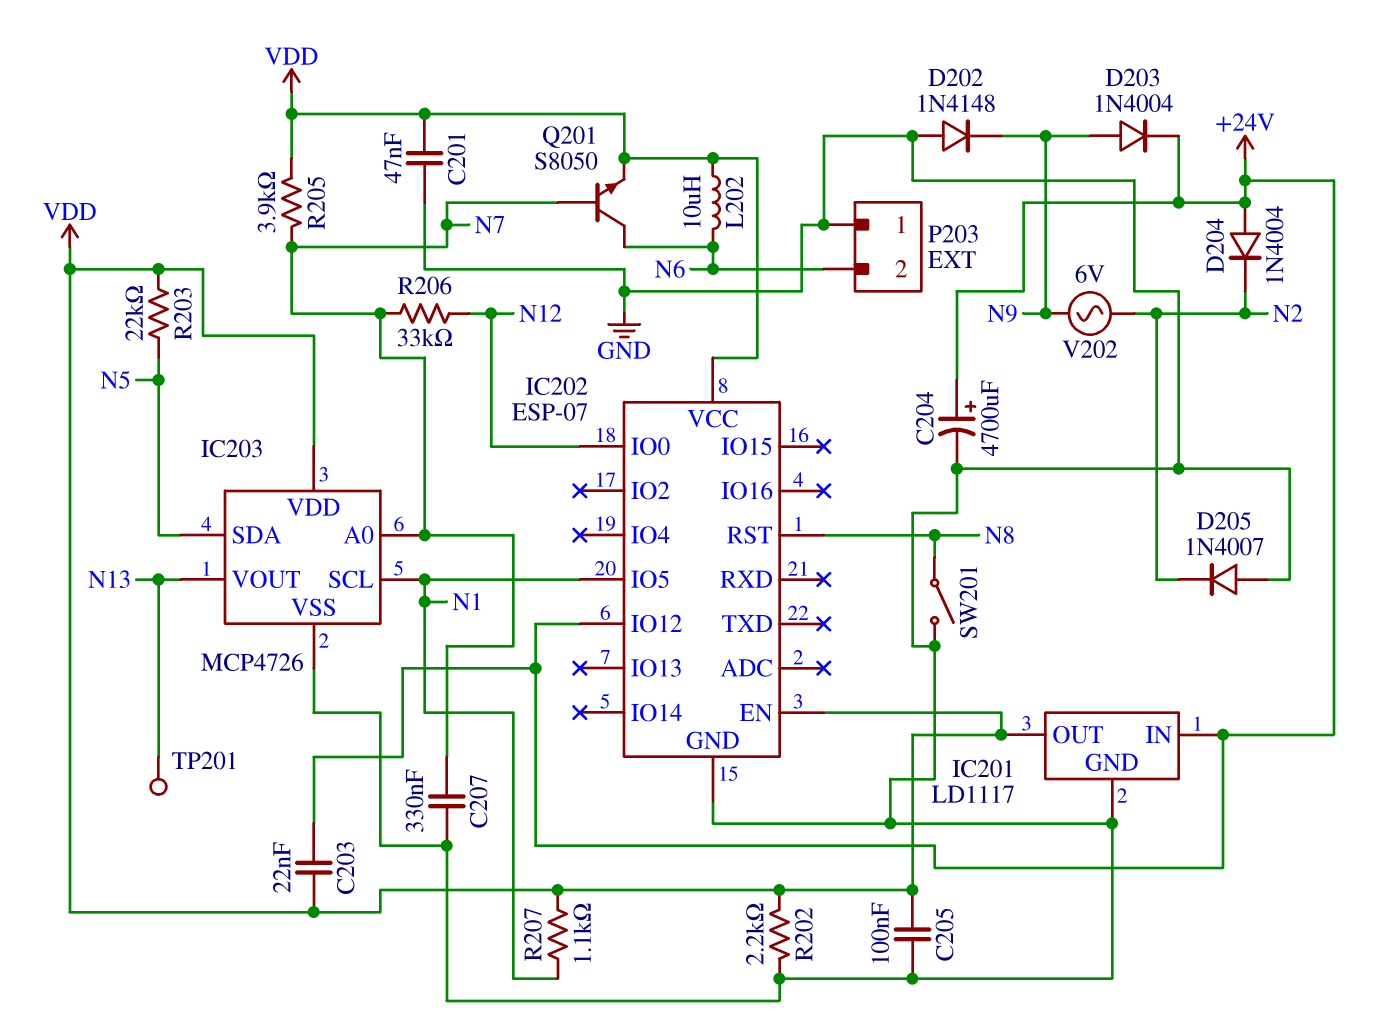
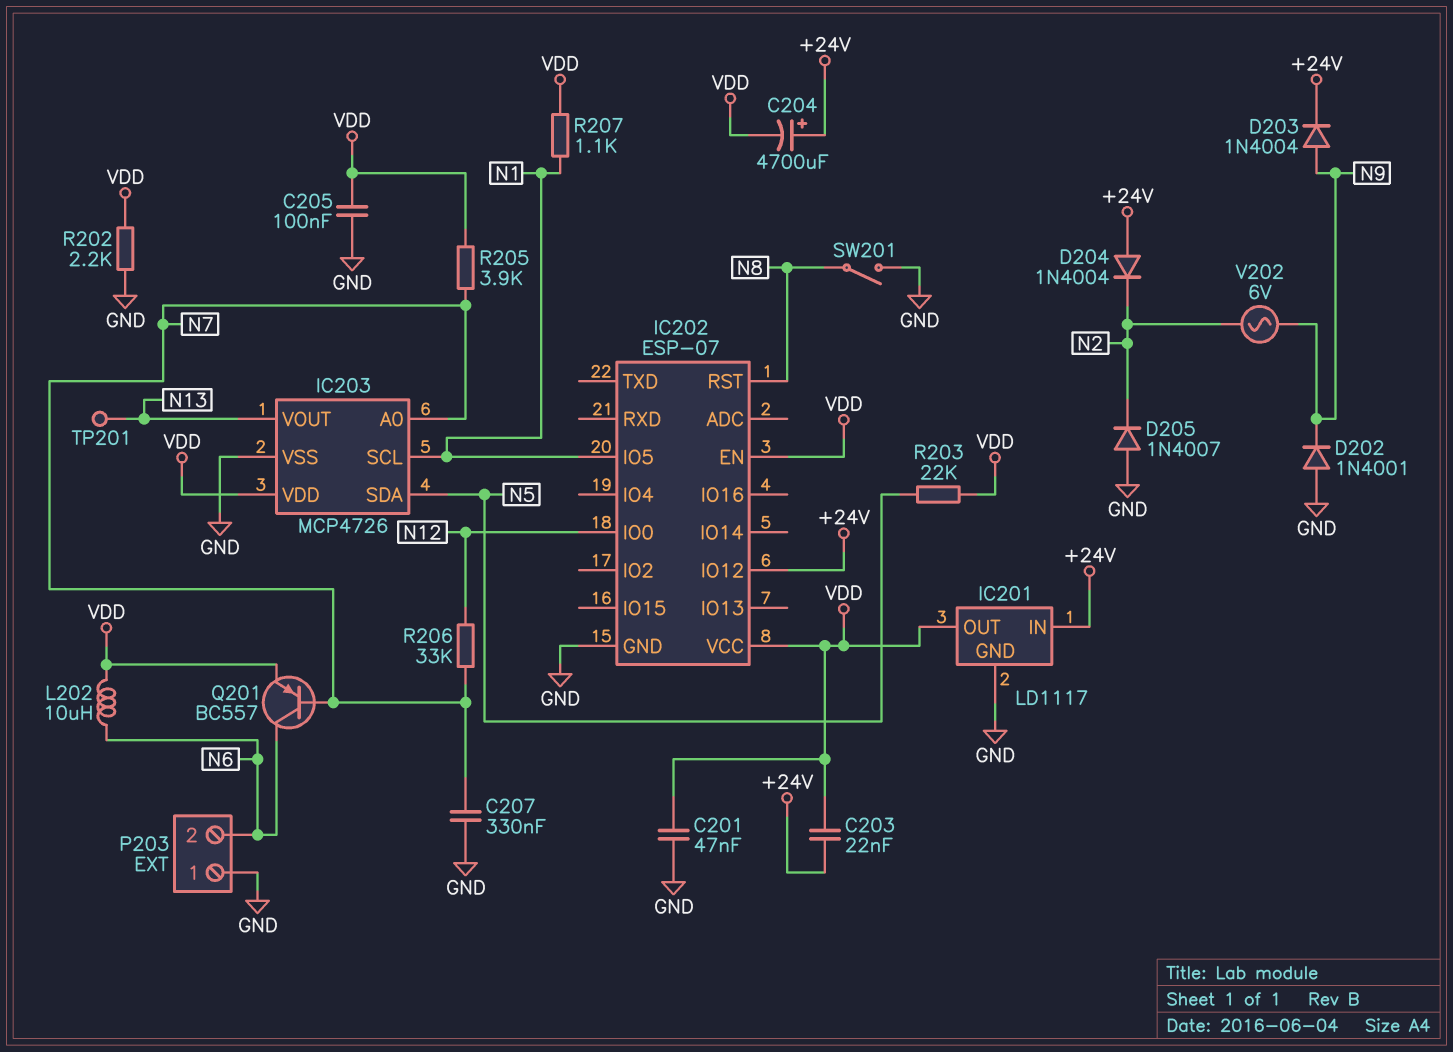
C204: 4700uF (plus +24V, minus GND) -> 4700uF (plus +24V, minus VDD)
D202: diode 1N4148 (A GND, K N9) -> diode 1N4001 (A GND, K N9)
Q201: NPN S8050 (B N7, C N6, E VDD) -> PNP BC557 (B N7, C N6, E VDD)

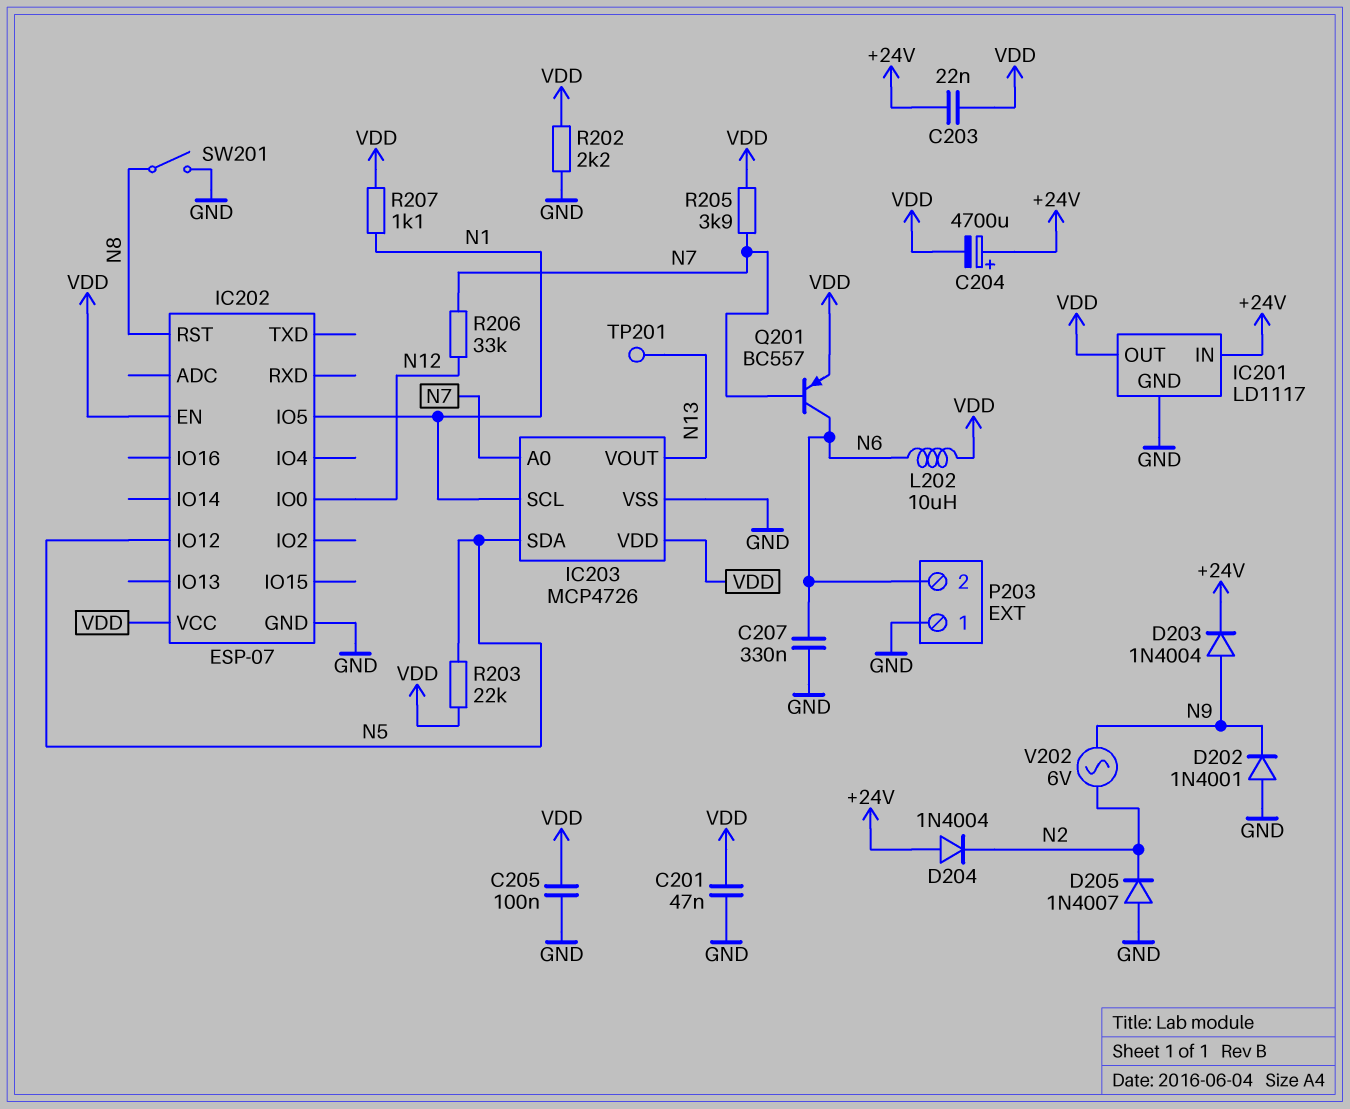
C207: 330nF (GND, N7) -> 330nF (GND, N6)
IC202 pin IO12: +24V -> N5

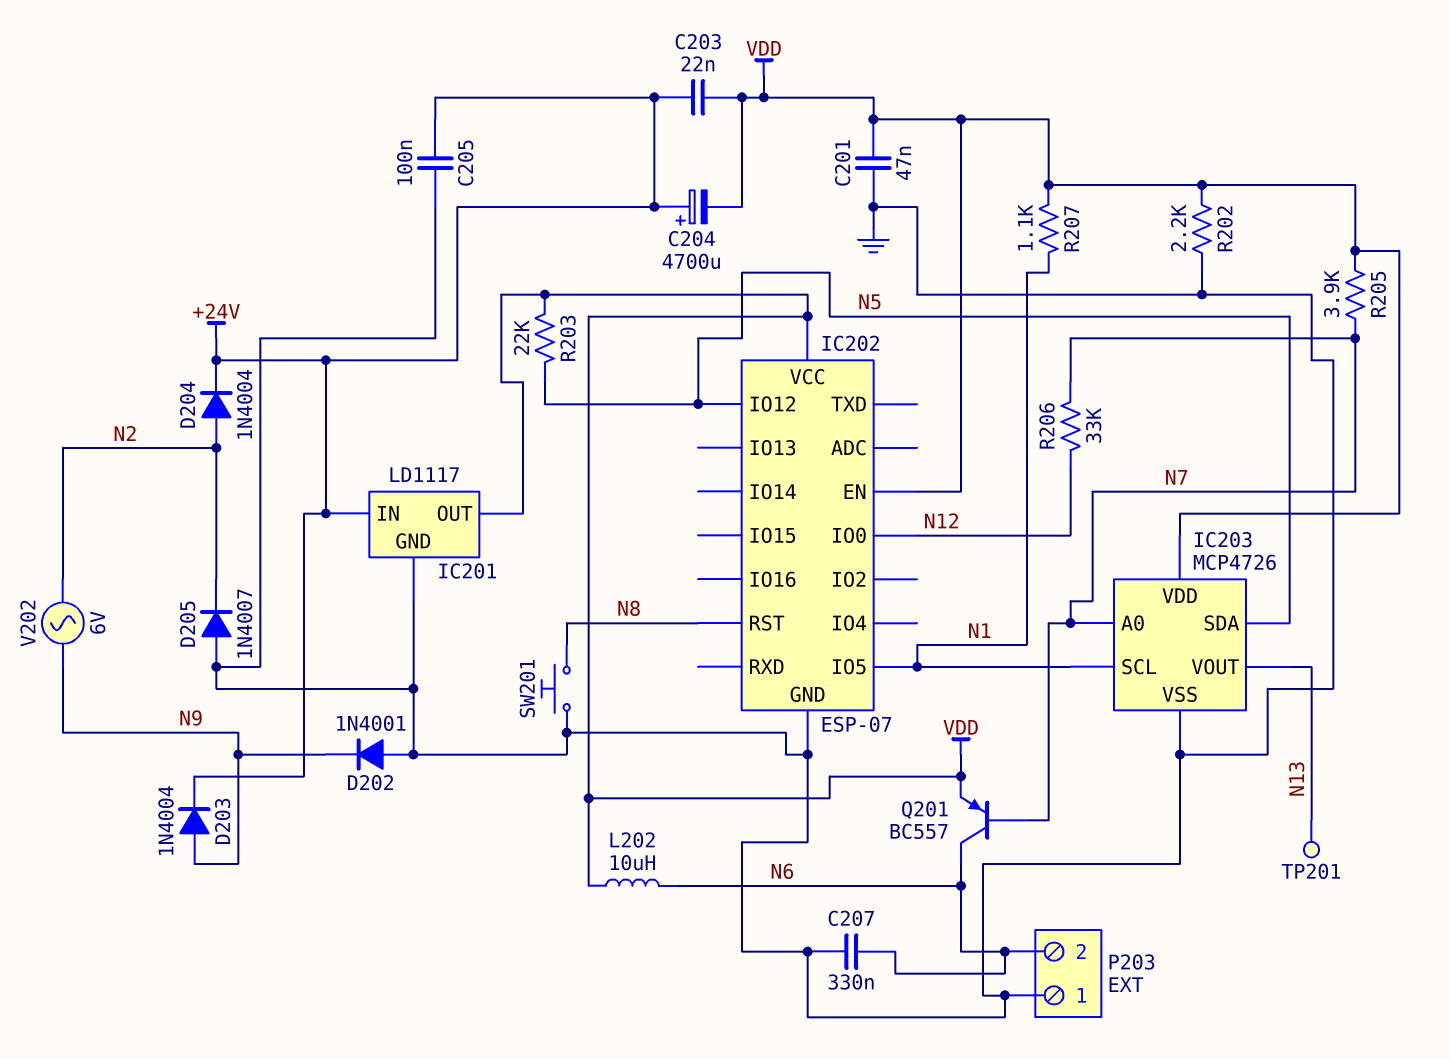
C205: 100nF (GND, VDD) -> 100nF (+24V, GND)
D204: diode 1N4004 (A +24V, K N2) -> diode 1N4004 (A N2, K +24V)
SW201: switch (GND, N8) -> button (GND, N8)

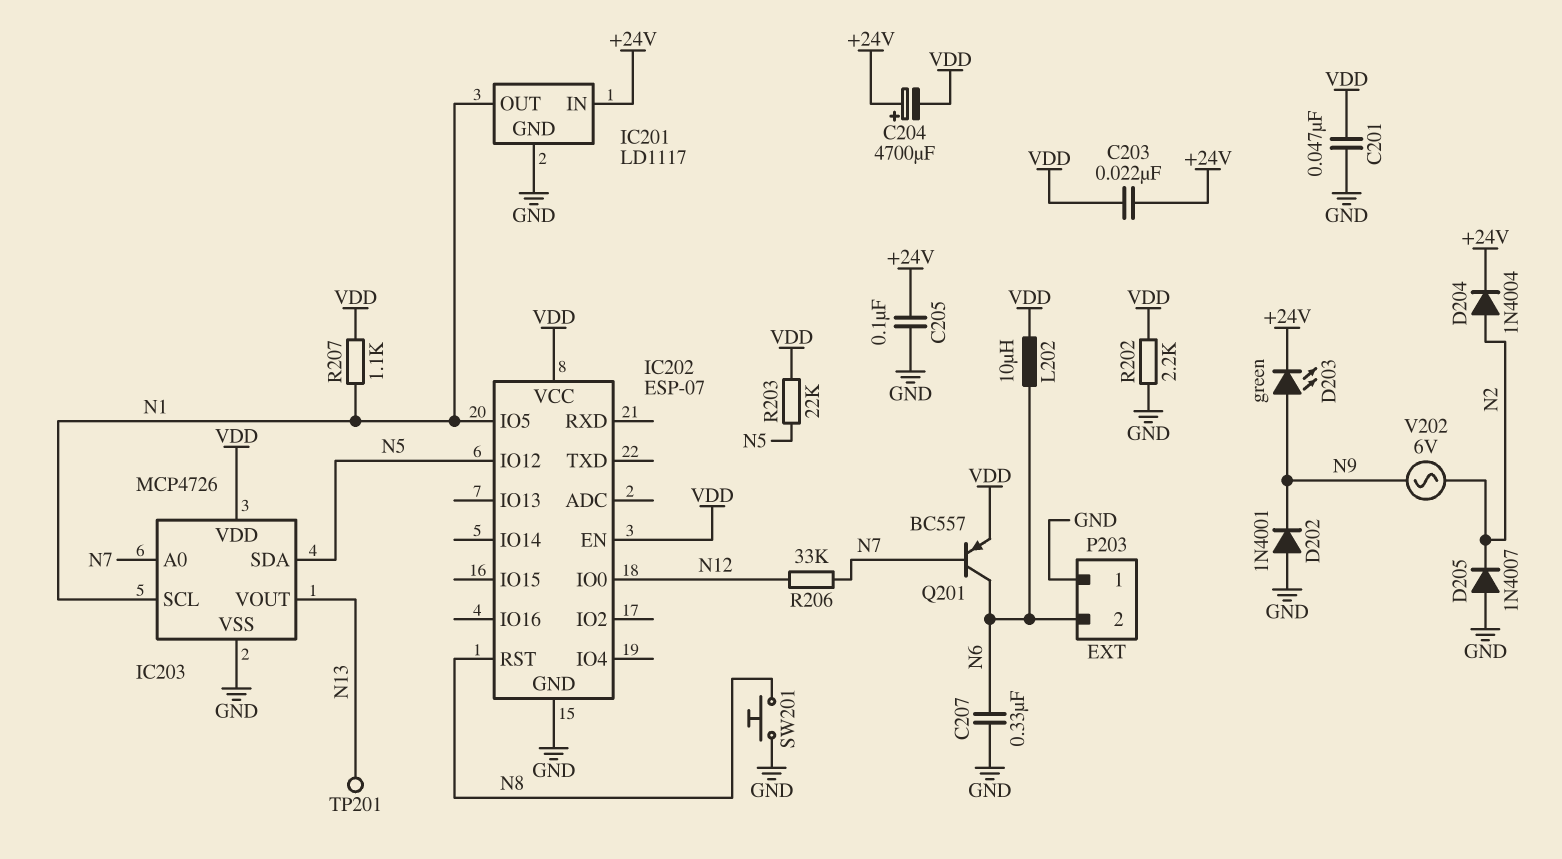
D203: diode 1N4004 (A N9, K +24V) -> LED green (A N9, K +24V)
IC201 pin OUT: VDD -> N1
R205: 3.9k (N7, VDD) -> none

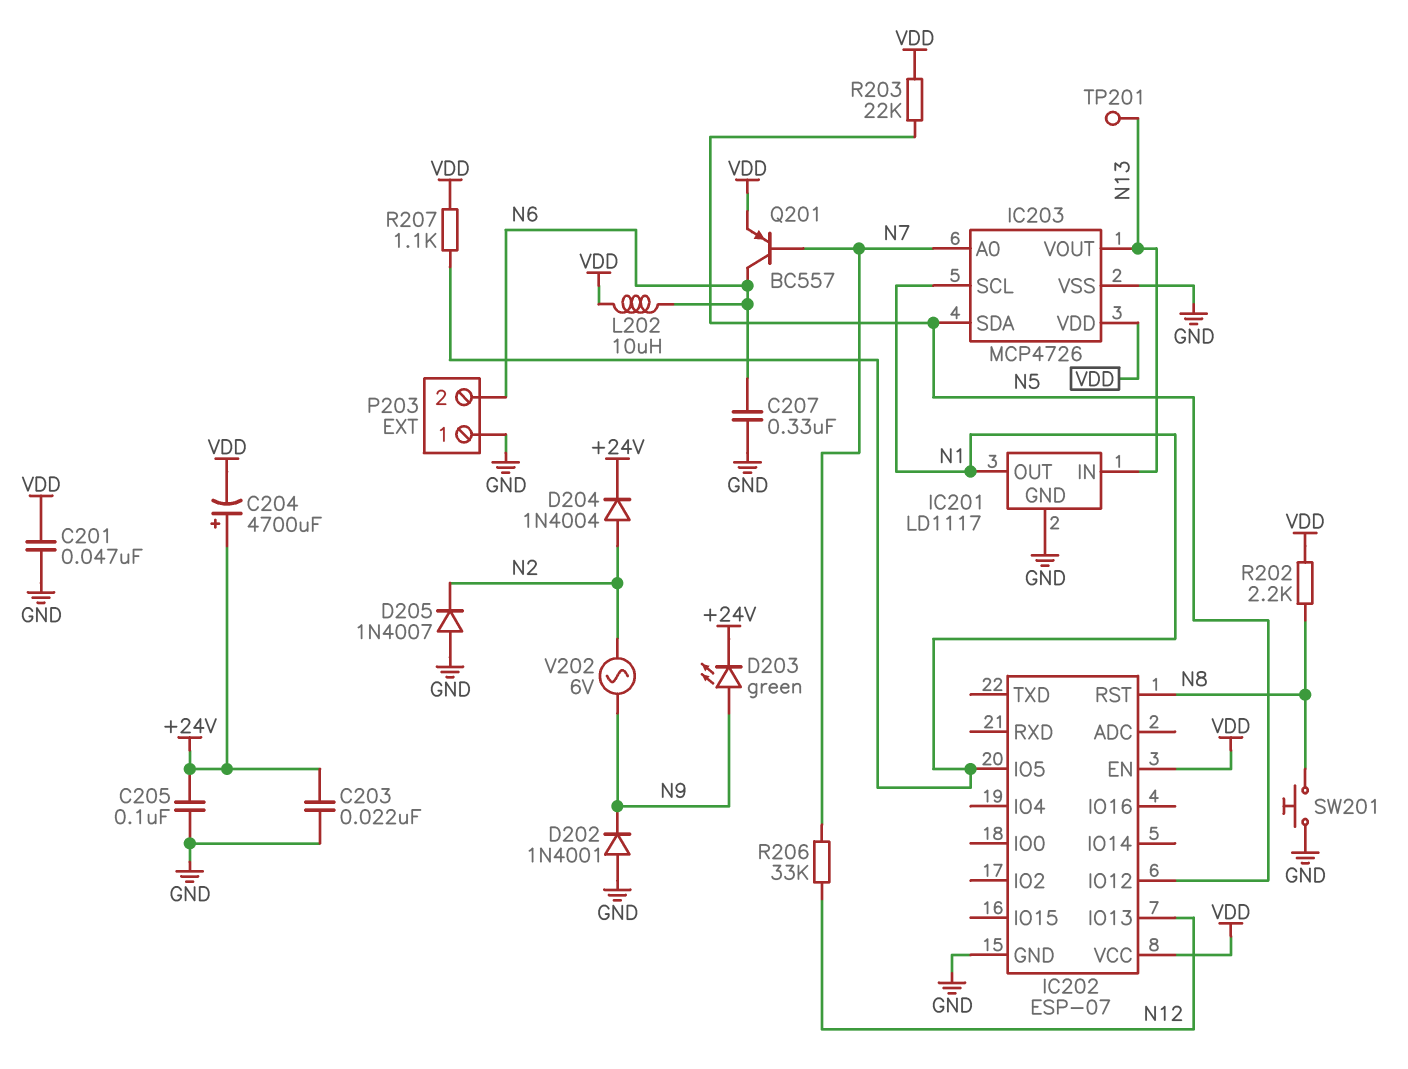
C203: 22nF (+24V, VDD) -> 22nF (+24V, GND)
IC201 pin IN: +24V -> N13
IC202 pin IO0: N12 -> none
IC202 pin IO13: none -> N12
R202: 2.2k (GND, VDD) -> 2.2k (N8, VDD)

